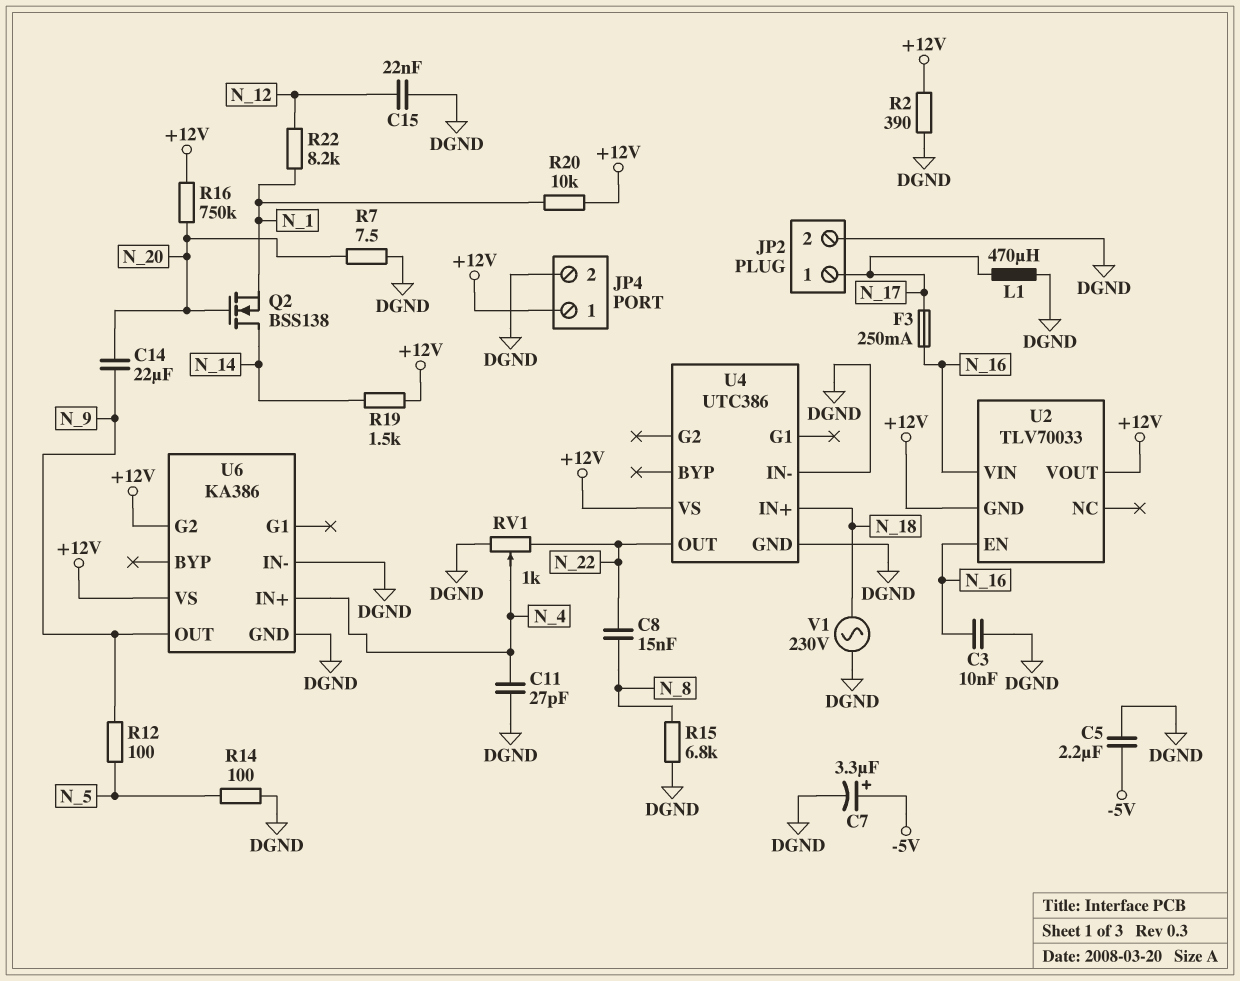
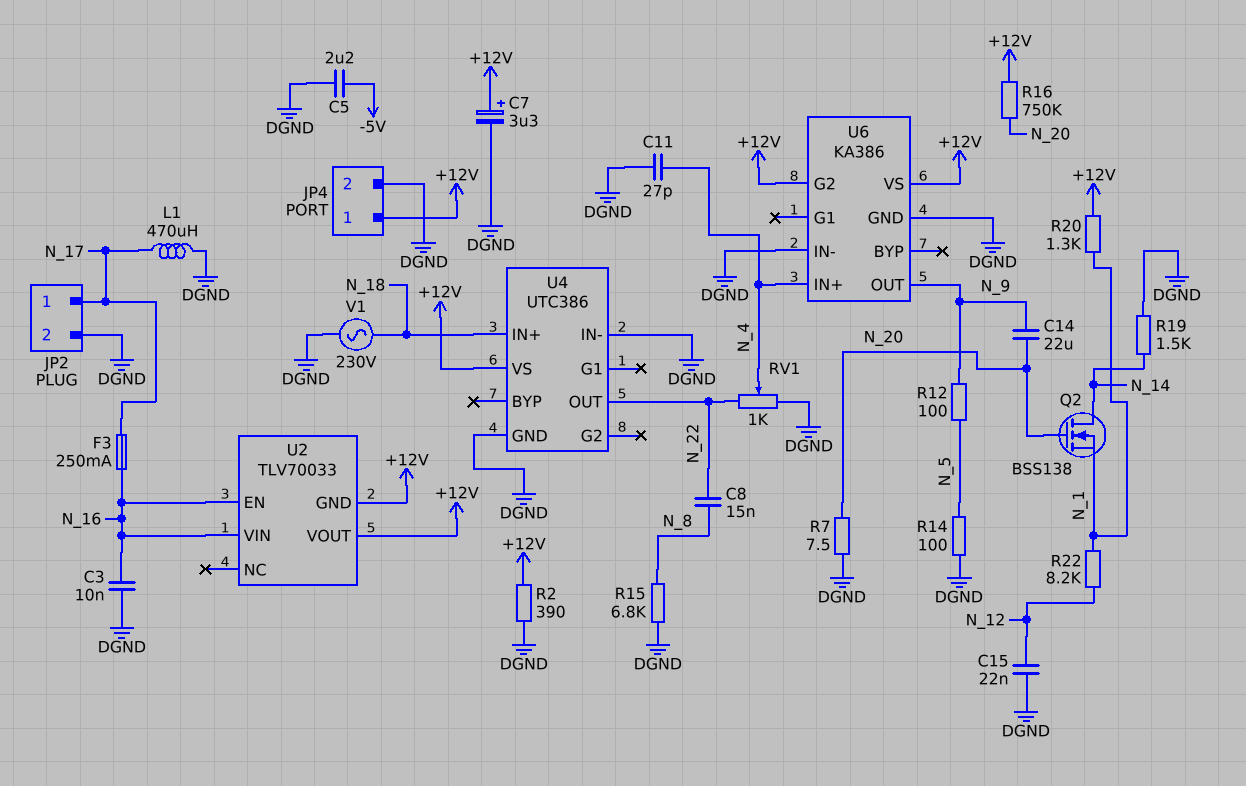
C7: 3.3uF (plus -5V, minus DGND) -> 3.3uF (plus +12V, minus DGND)
R19: 1.5k (+12V, N_14) -> 1.5k (DGND, N_14)
R20: 10k (+12V, N_1) -> 1.3k (+12V, N_1)

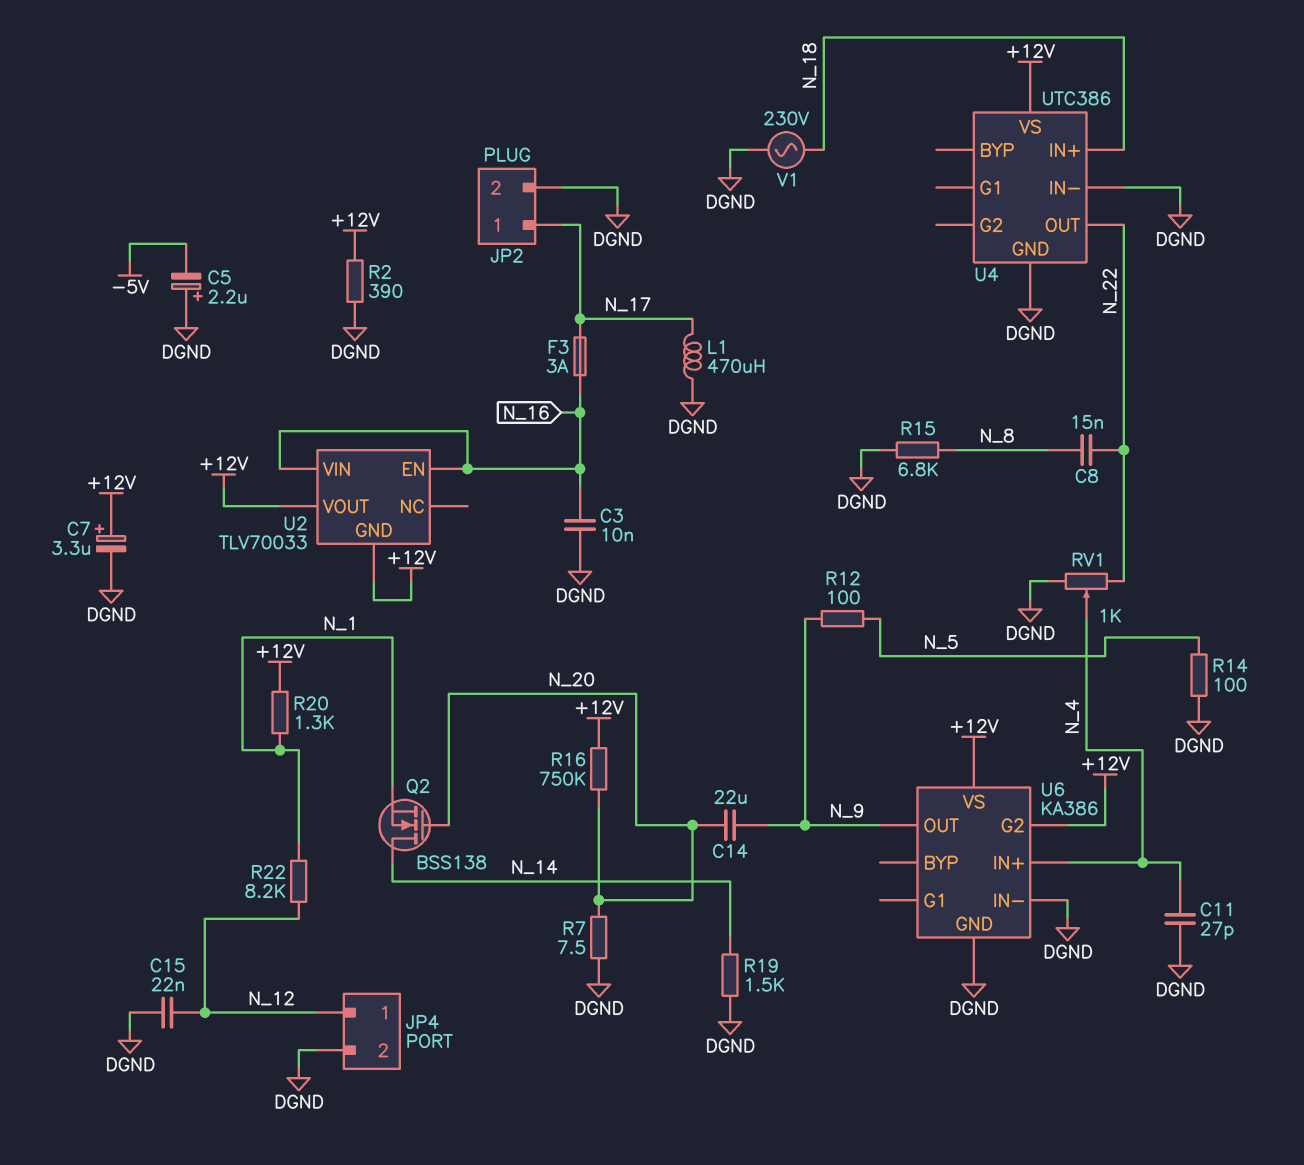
C5: 2.2uF (-5V, DGND) -> 2.2uF (plus DGND, minus -5V)
F3: 250mA (N_16, N_17) -> 3A (N_16, N_17)
JP4 pin 1: +12V -> N_12

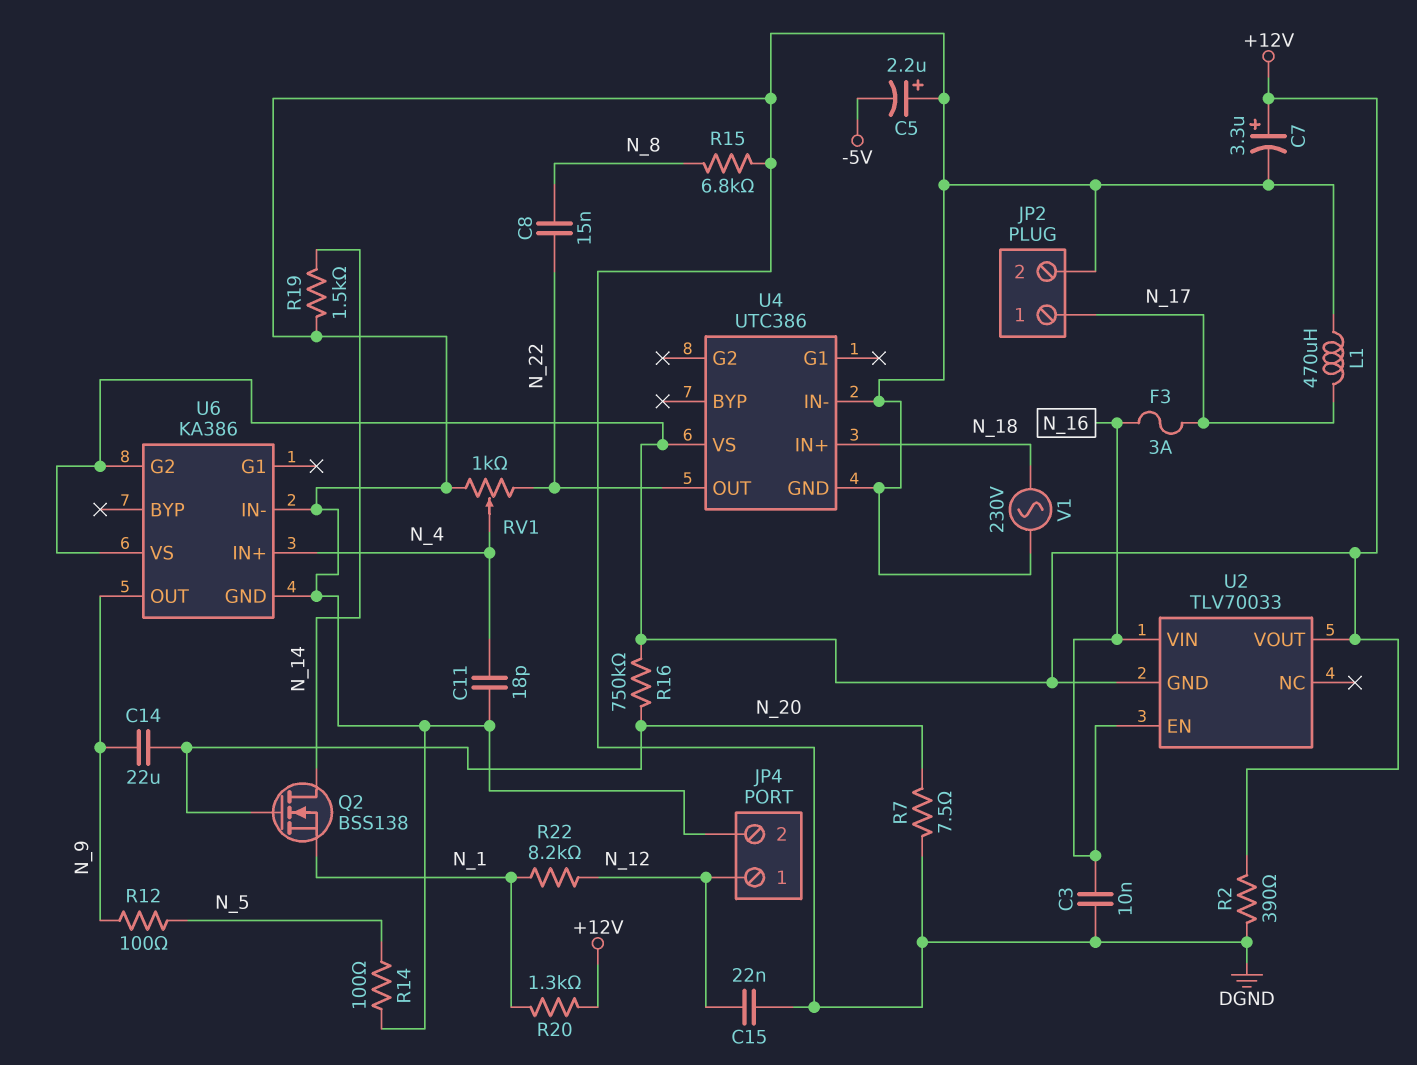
C11: 27pF (DGND, N_4) -> 18pF (DGND, N_4)

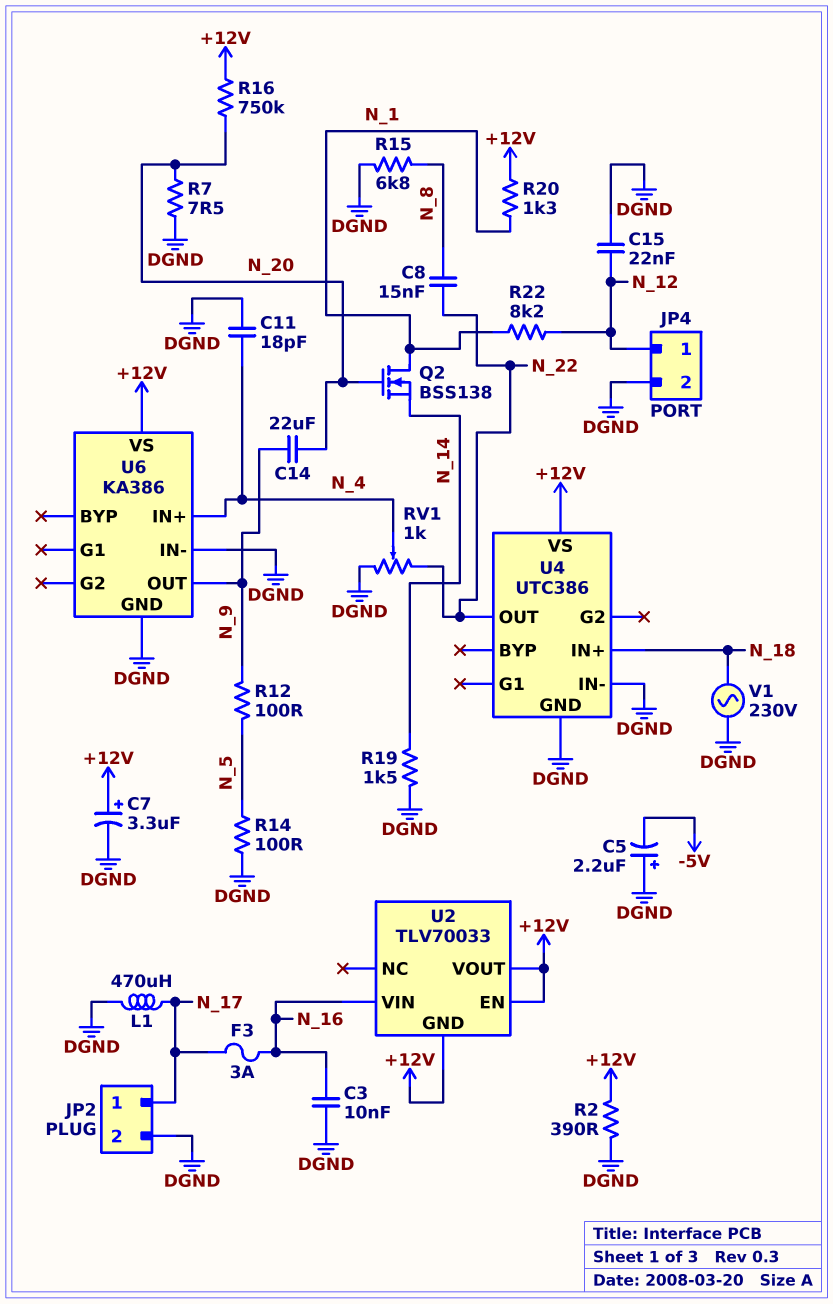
Q2: NMOS BSS138 (G N_20, D N_14, S N_1) -> NMOS BSS138 (G N_20, D N_1, S N_14)
U2 pin EN: N_16 -> +12V
U6 pin G2: +12V -> none

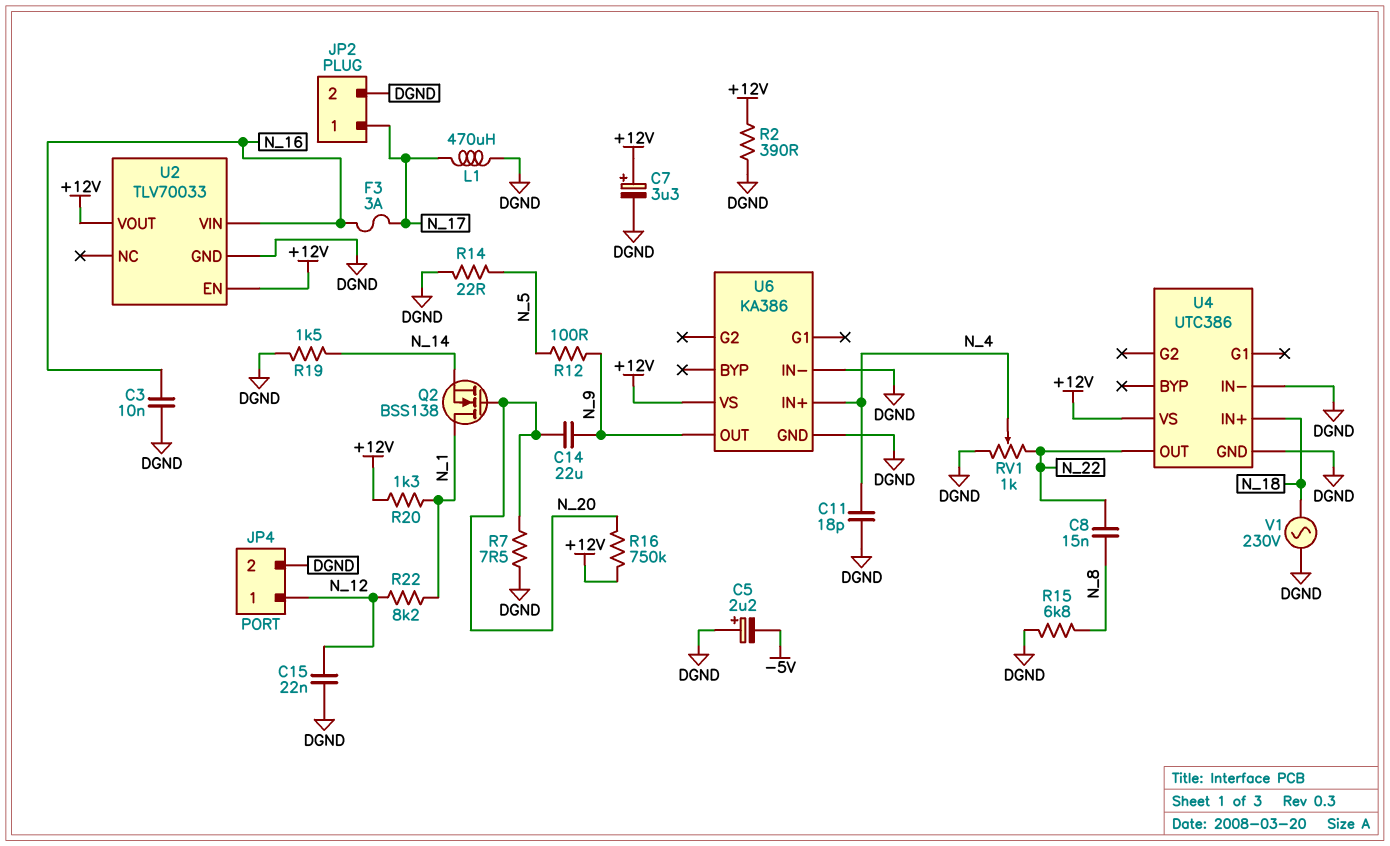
R14: 100 (DGND, N_5) -> 22 (DGND, N_5)
U2 pin GND: +12V -> DGND

